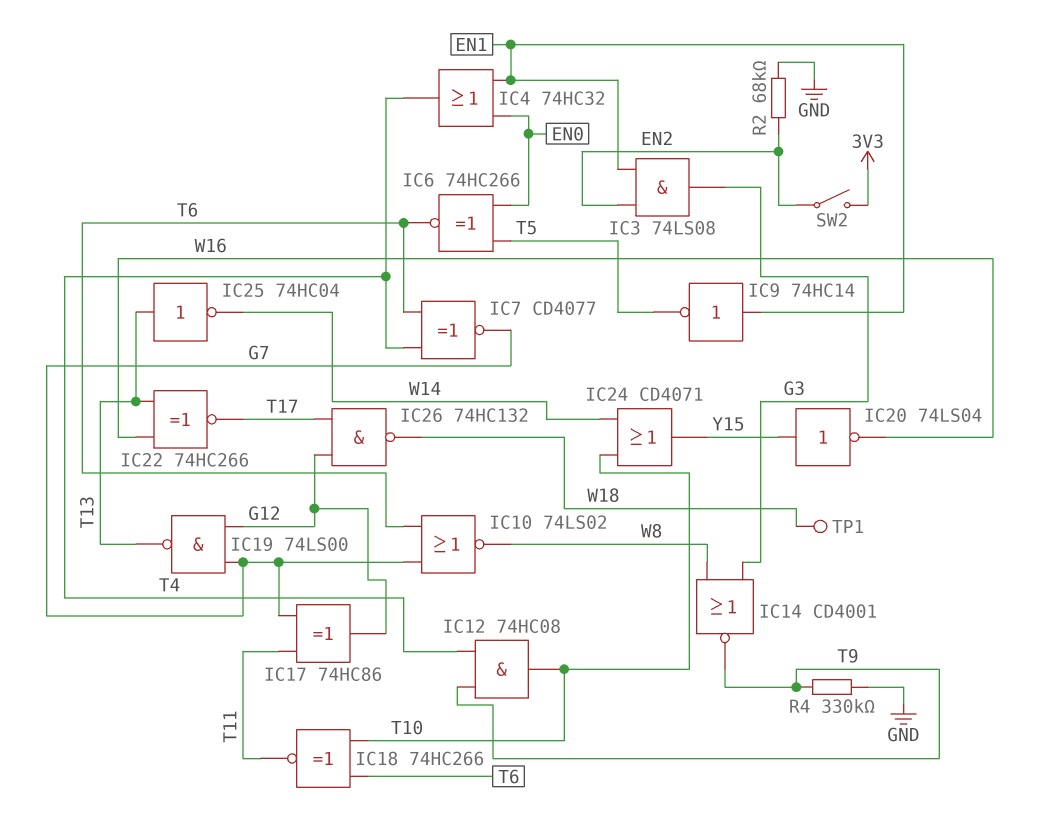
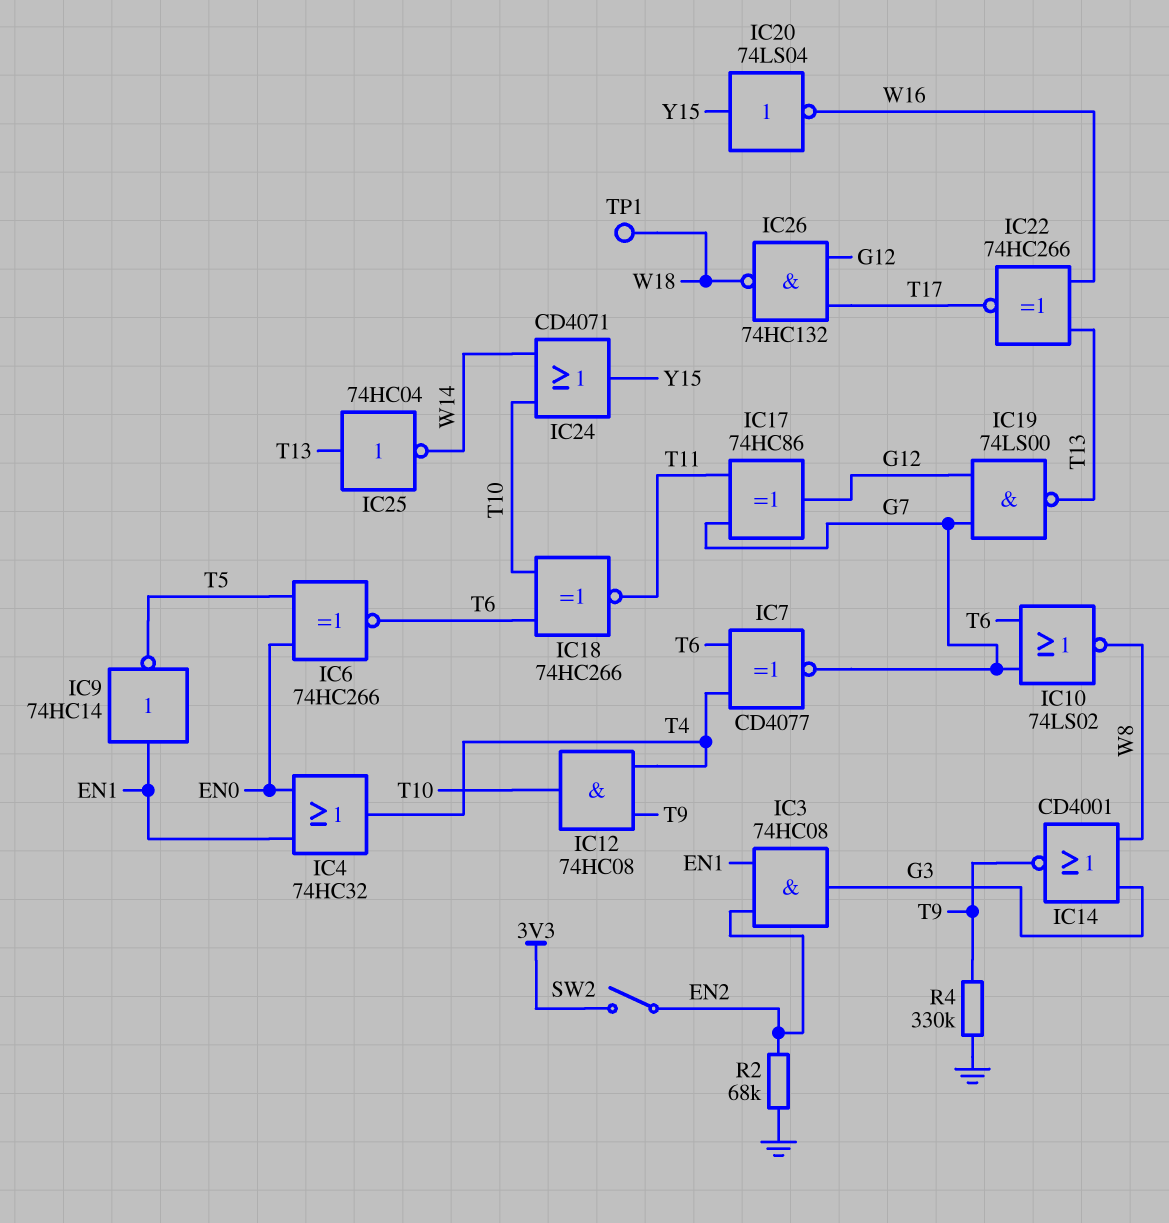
IC3: AND 74LS08 (in EN1, in EN2, out G3) -> AND 74HC08 (in EN1, in EN2, out G3)

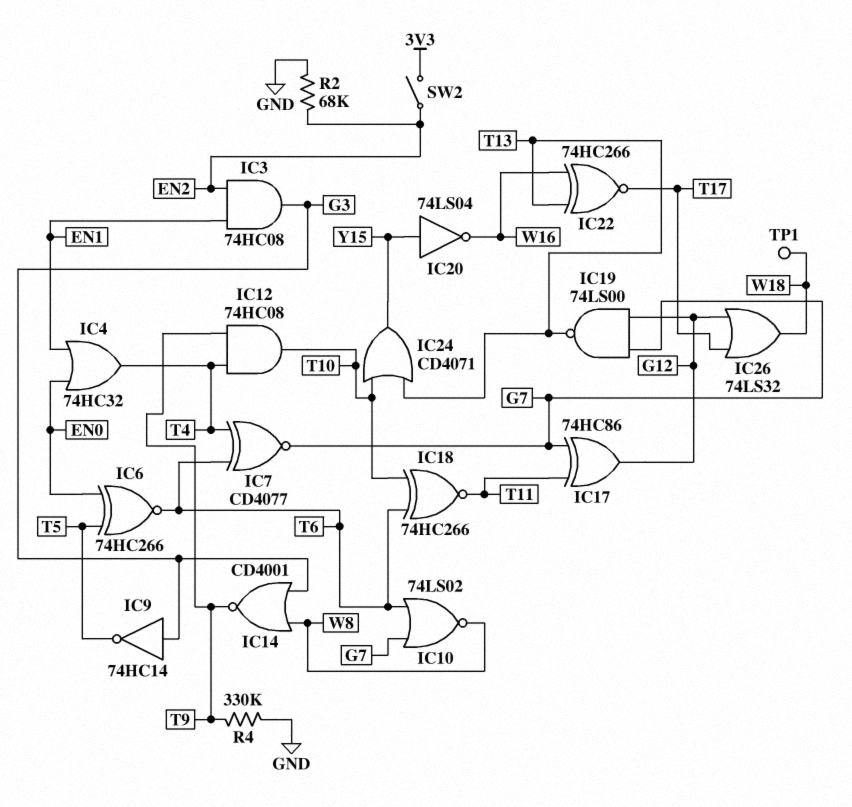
IC9: NOT 74HC14 (in EN1, out T5) -> NOT 74HC14 (in G3, out T5)
IC24: OR CD4071 (in T10, in W14, out Y15) -> OR CD4071 (in T10, in T13, out Y15)
IC25: NOT 74HC04 (in T13, out W14) -> none
IC26: NAND 74HC132 (in G12, in T17, out W18) -> OR 74LS32 (in G12, in T17, out W18)

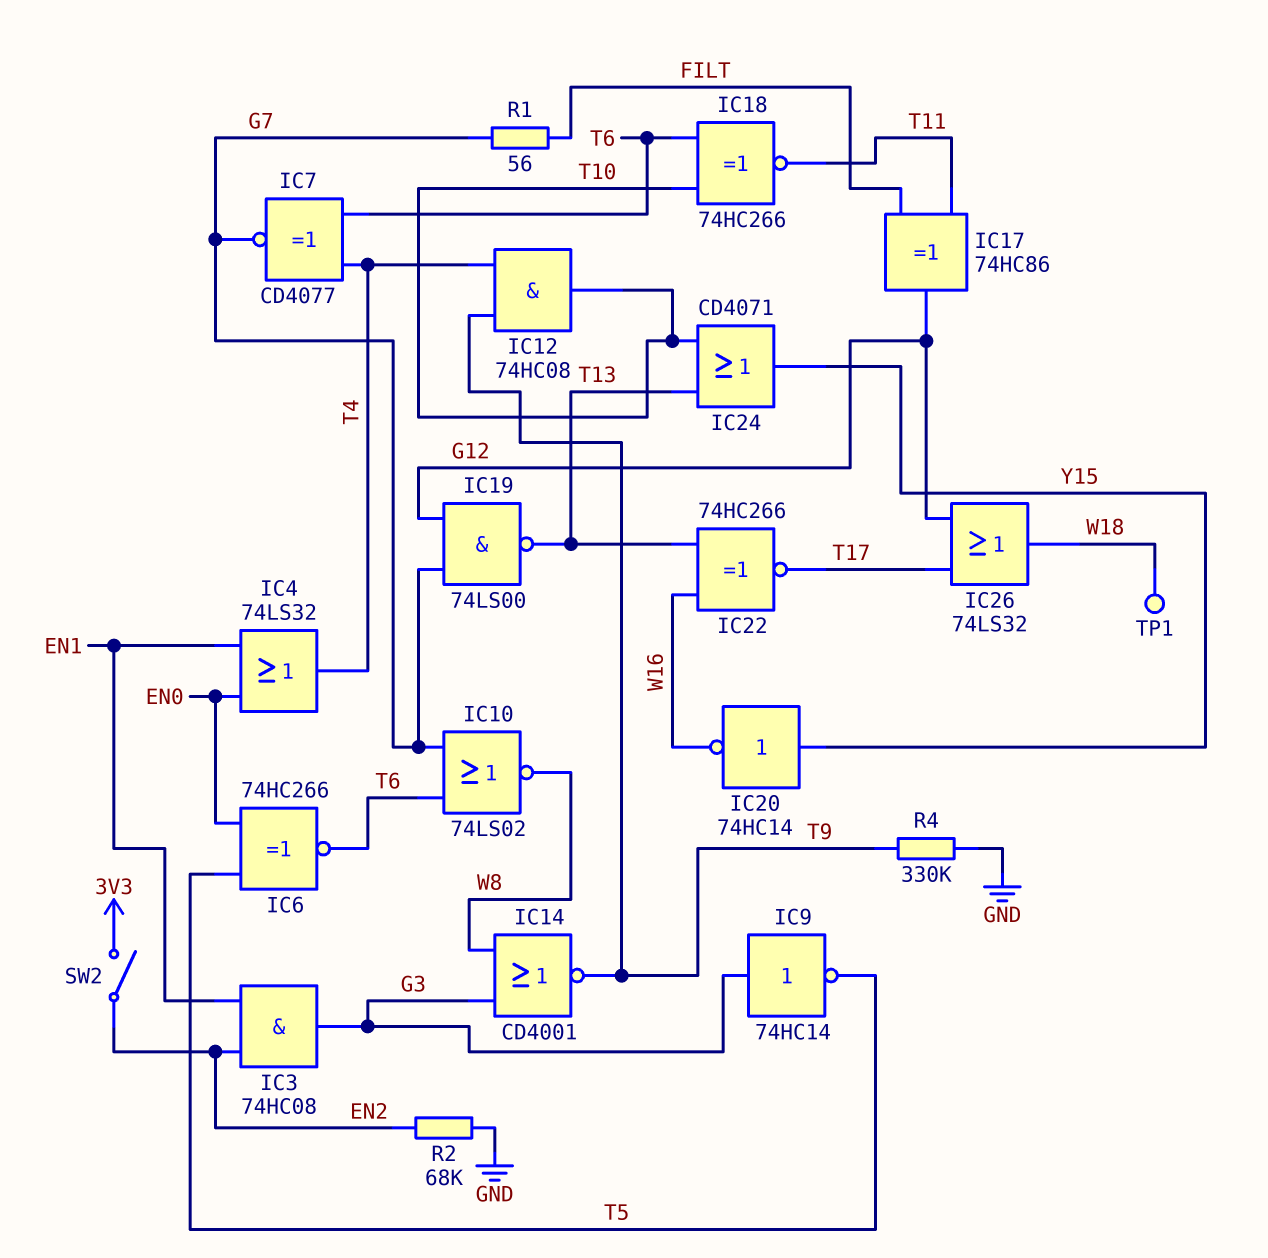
IC4: OR 74HC32 (in EN0, in EN1, out T4) -> OR 74LS32 (in EN0, in EN1, out T4)
IC17: XOR 74HC86 (in G7, in T11, out G12) -> XOR 74HC86 (in FILT, in T11, out G12)
IC20: NOT 74LS04 (in Y15, out W16) -> NOT 74HC14 (in Y15, out W16)
R1: none -> 56 (FILT, G7)

